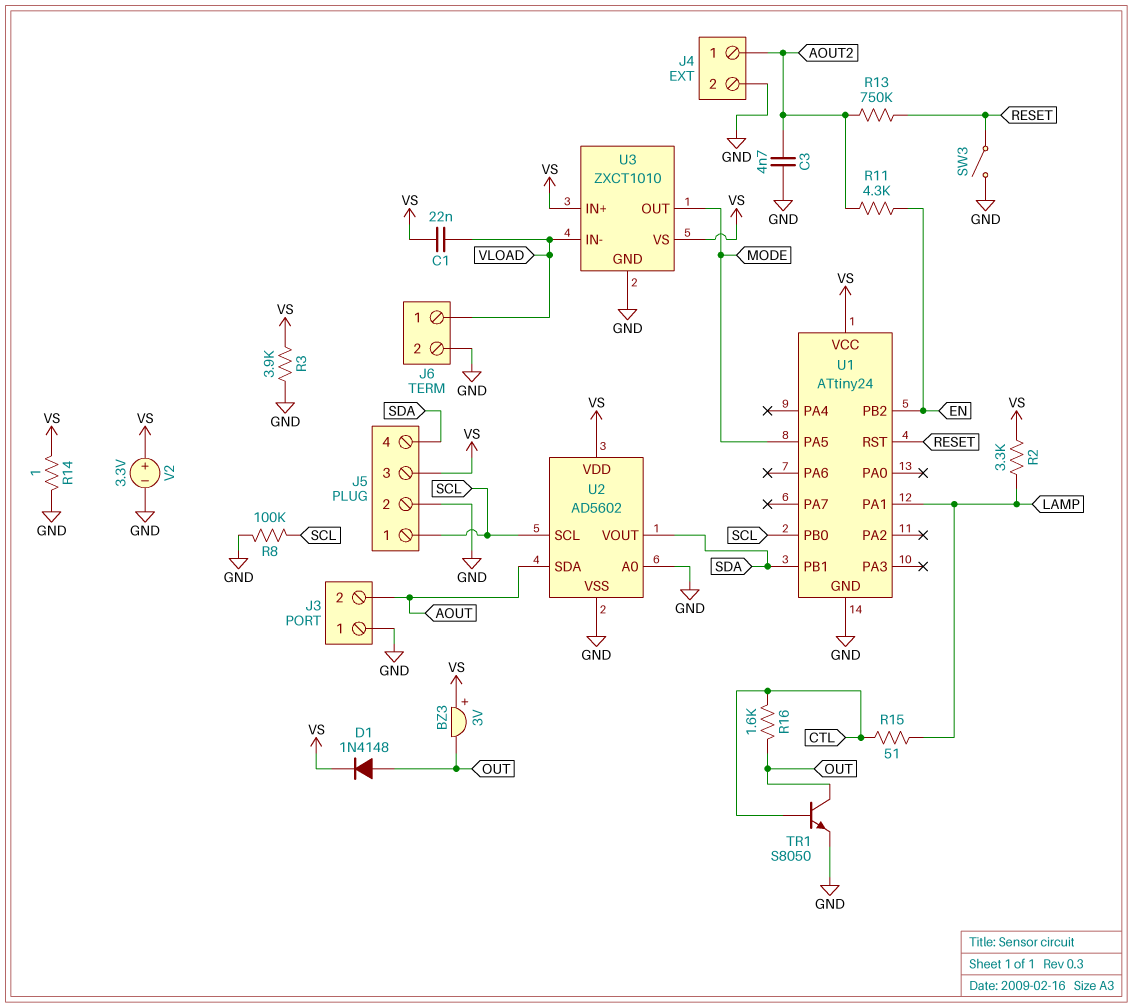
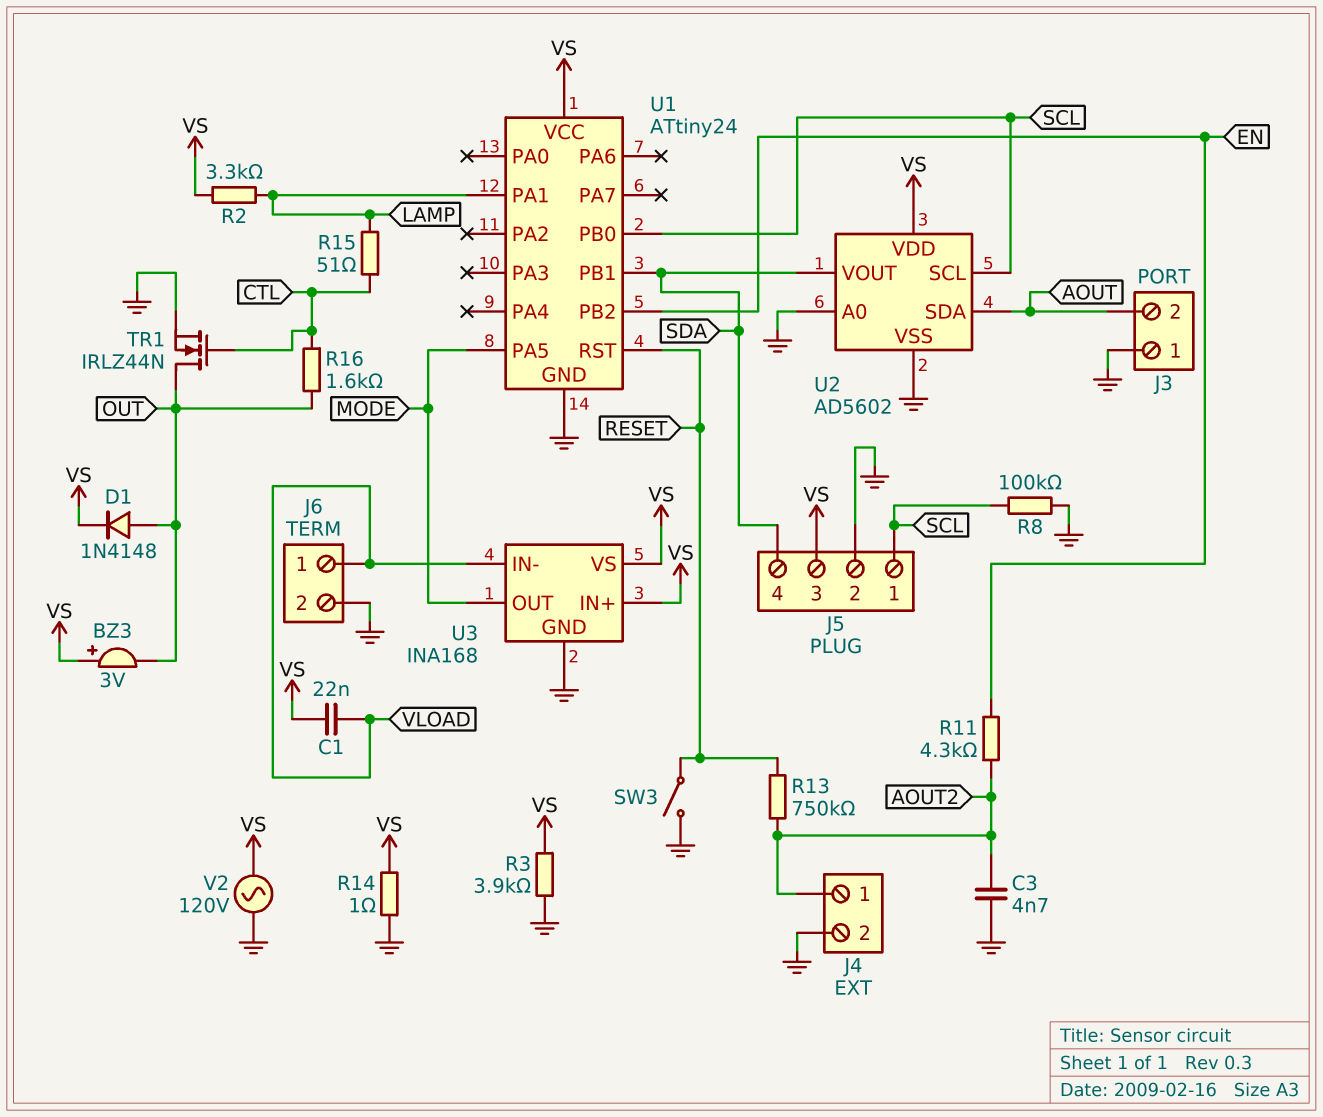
TR1: NPN S8050 (B CTL, C OUT, E GND) -> NMOS IRLZ44N (G CTL, D OUT, S GND)
U3: ZXCT1010 -> INA168
V2: 3.3V (plus VS, minus GND) -> AC 120V (GND, VS)

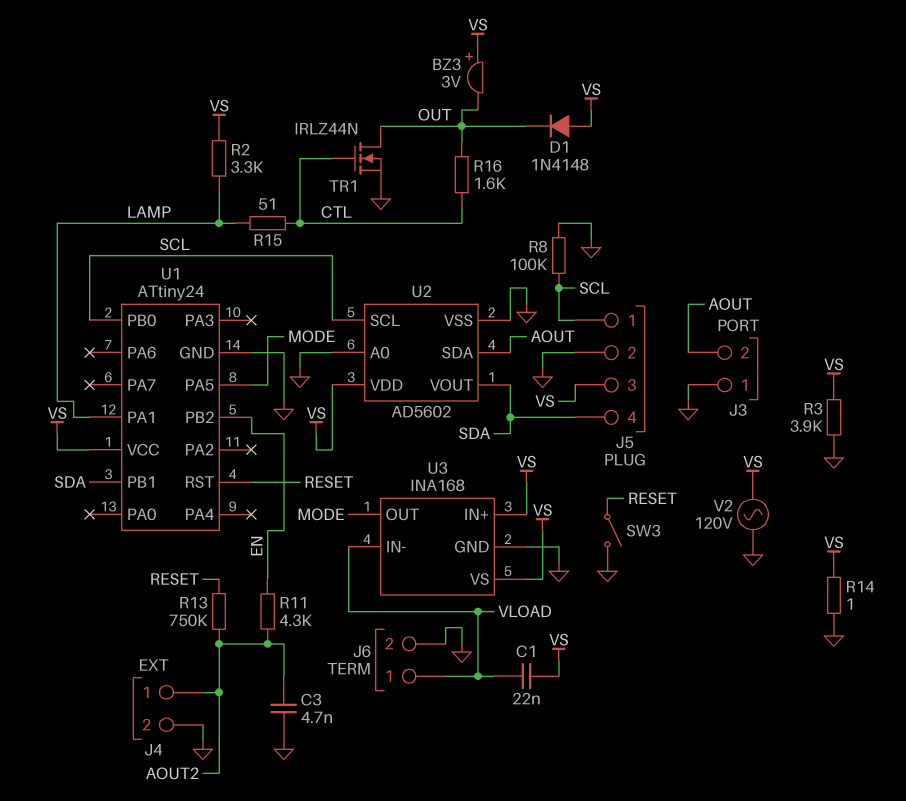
D1: diode 1N4148 (A OUT, K VS) -> diode 1N4148 (A VS, K OUT)

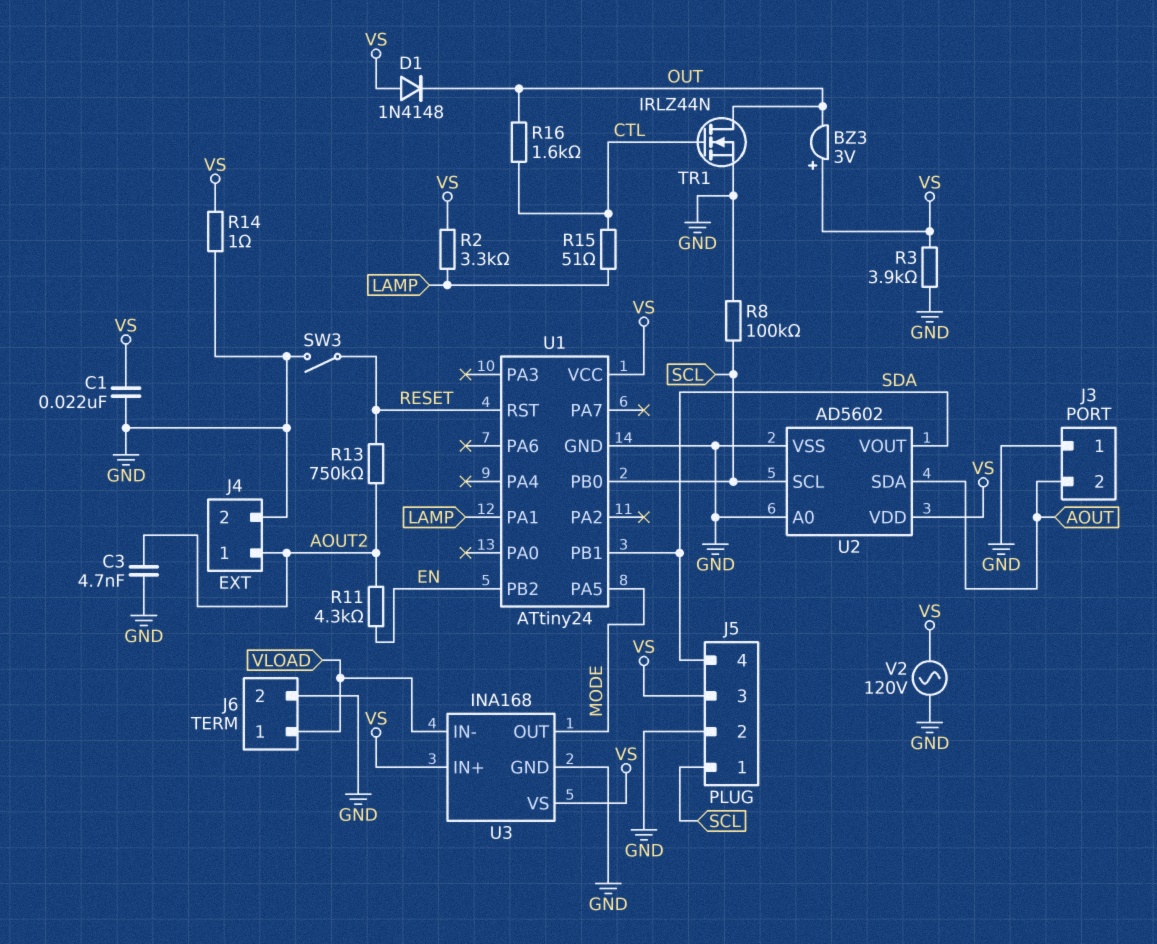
C1: 22nF (VLOAD, VS) -> 22nF (GND, VS)

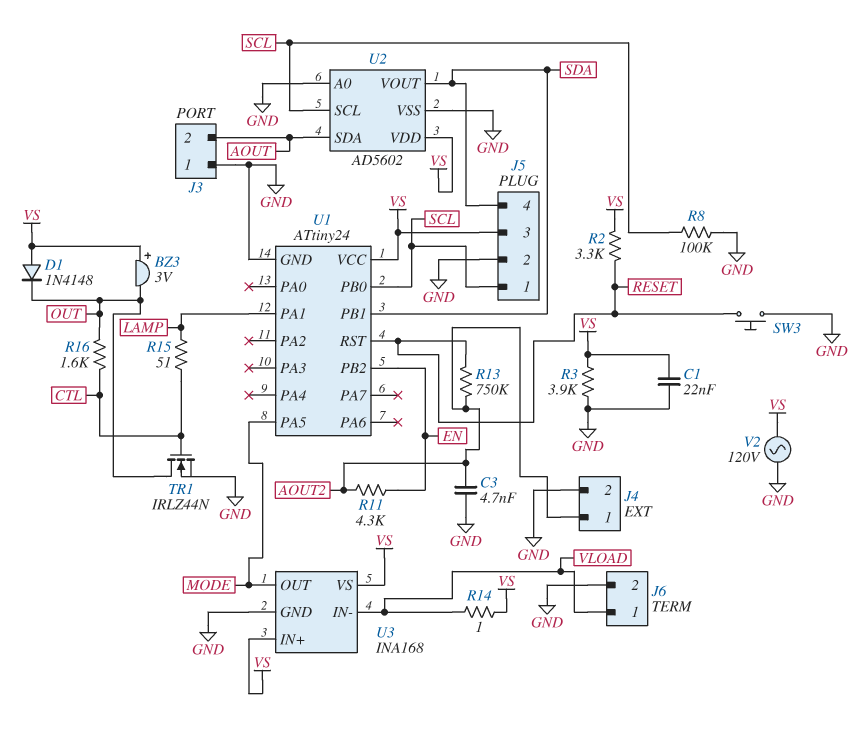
R2: 3.3k (LAMP, VS) -> 3.3k (RESET, VS)
R14: 1 (GND, VS) -> 1 (VLOAD, VS)
SW3: switch (GND, RESET) -> button (GND, RESET)

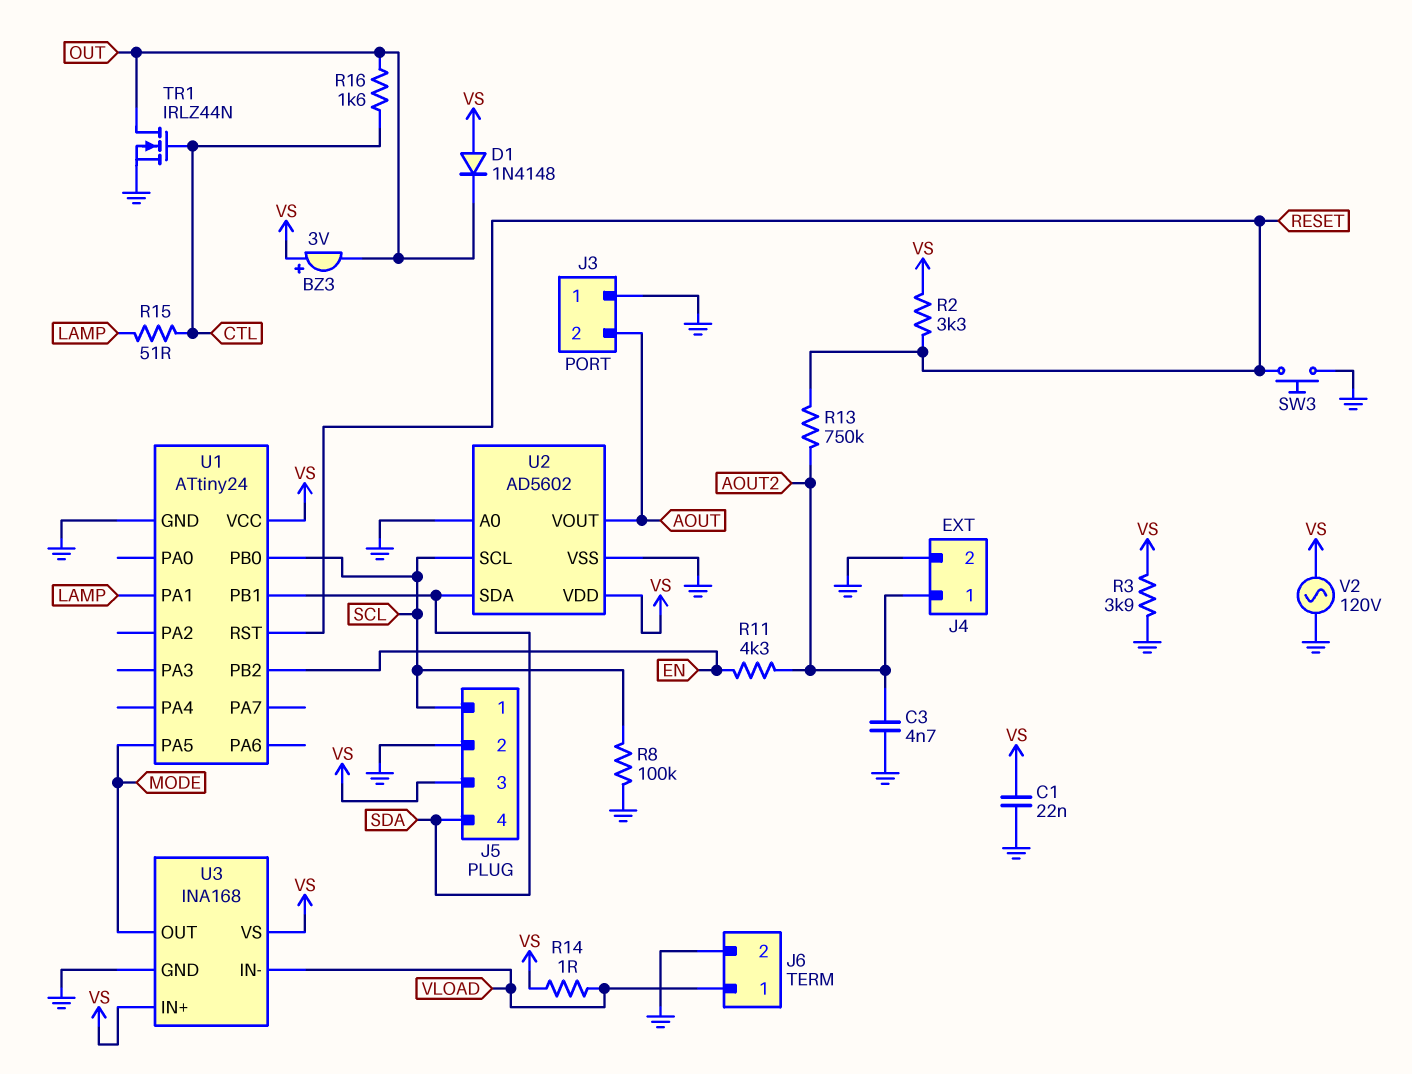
U2 pin SDA: AOUT -> SDA
U2 pin VOUT: SDA -> AOUT

